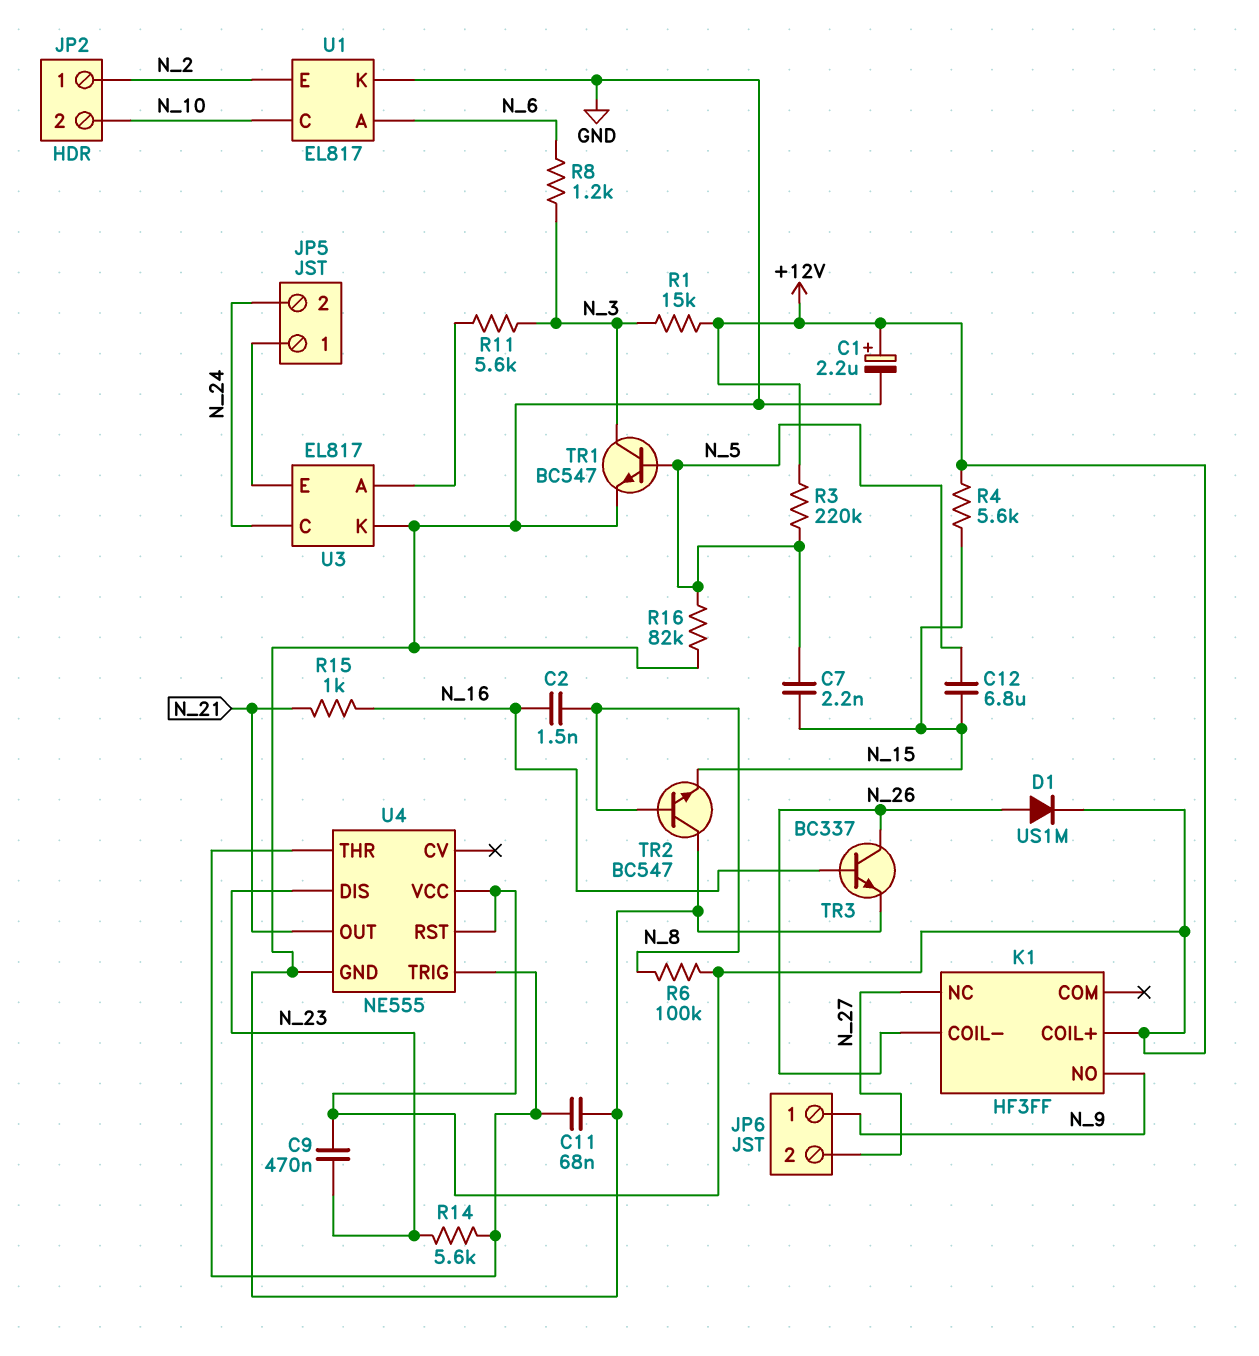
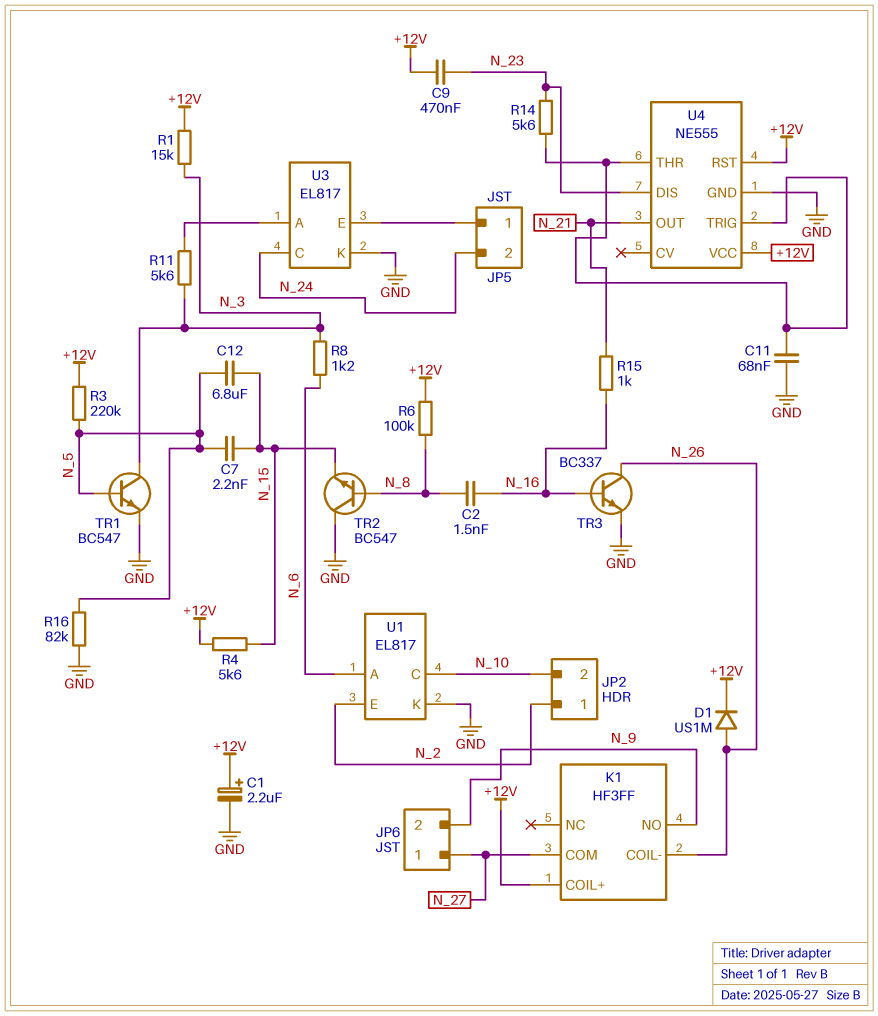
JP6 pin 1: N_9 -> N_27
JP6 pin 2: N_27 -> N_9
K1 pin COM: none -> N_27
K1 pin NC: N_27 -> none

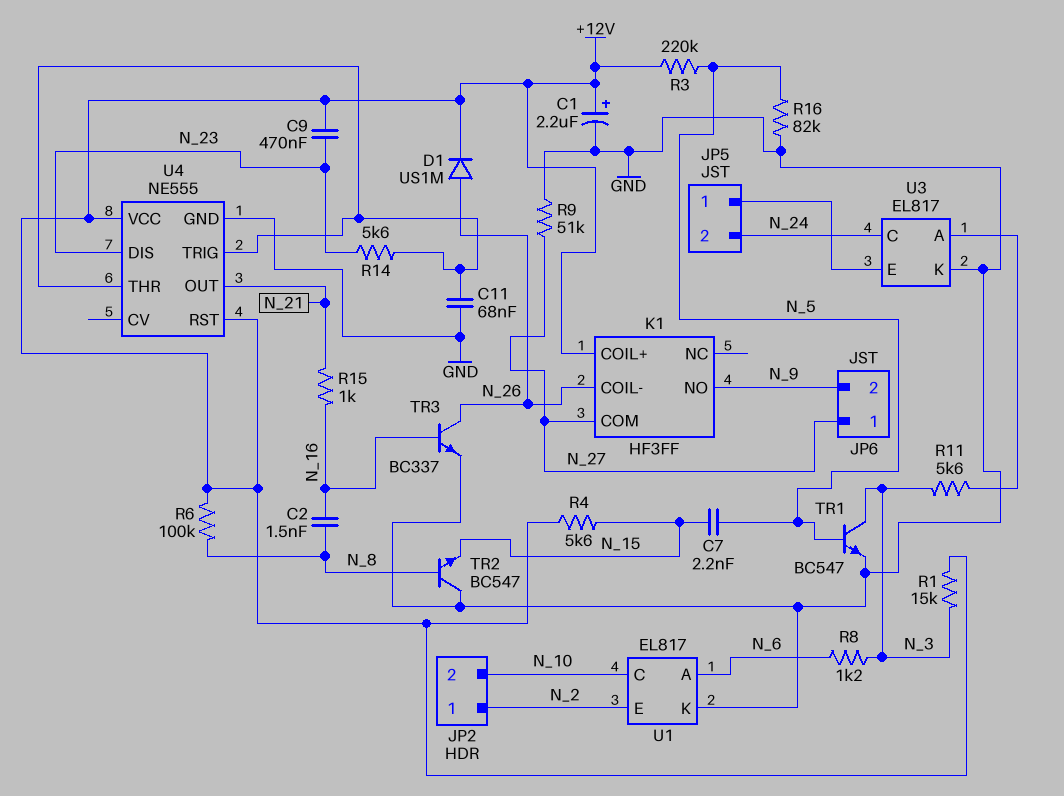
C12: 6.8uF (N_5, N_15) -> none
R9: none -> 51k (GND, N_27)

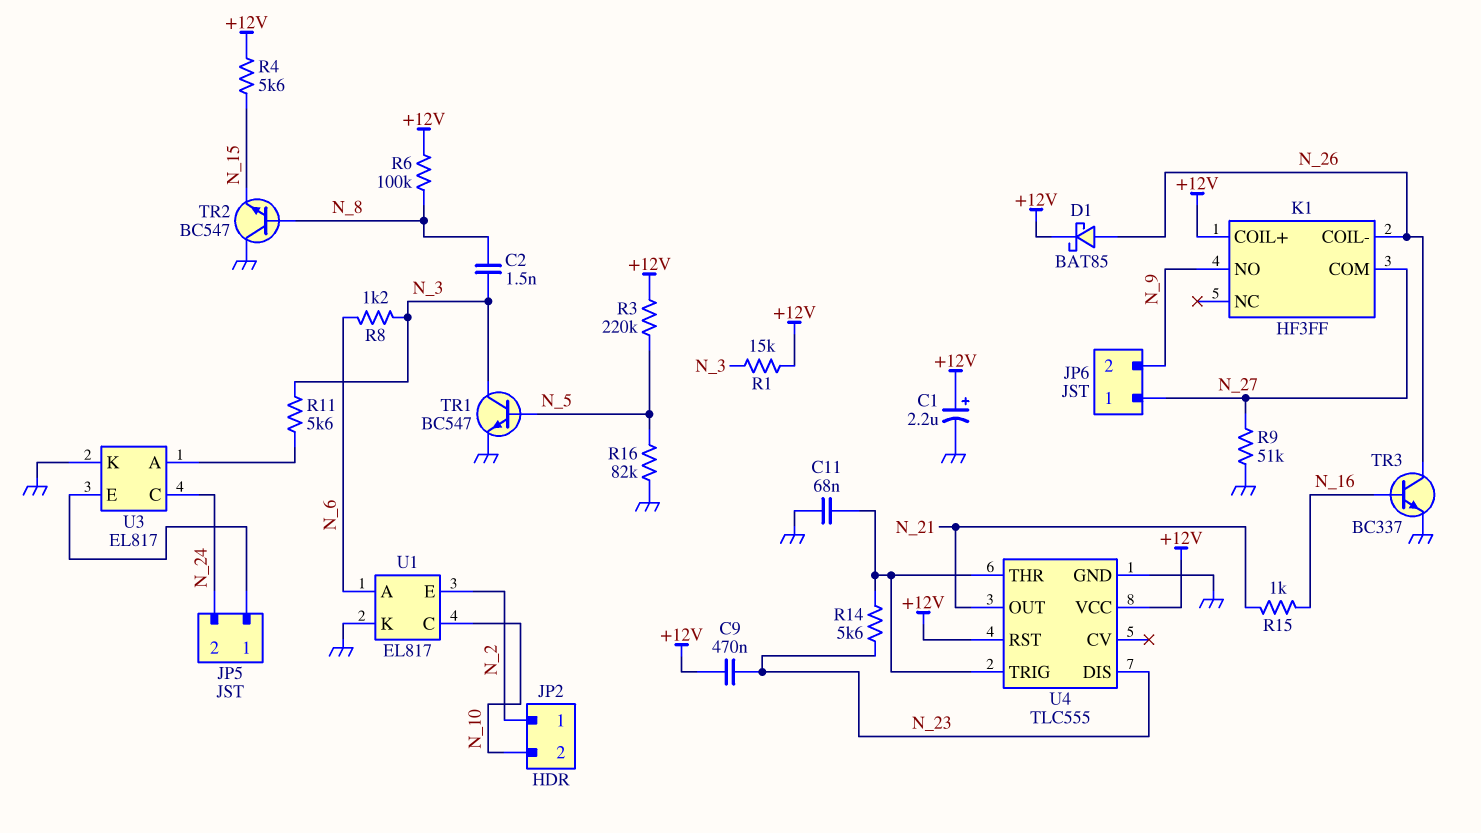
C2: 1.5nF (N_8, N_16) -> 1.5nF (N_3, N_8)
C7: 2.2nF (N_5, N_15) -> none
D1: diode US1M (A N_26, K +12V) -> schottky BAT85 (A N_26, K +12V)
U4: NE555 -> TLC555

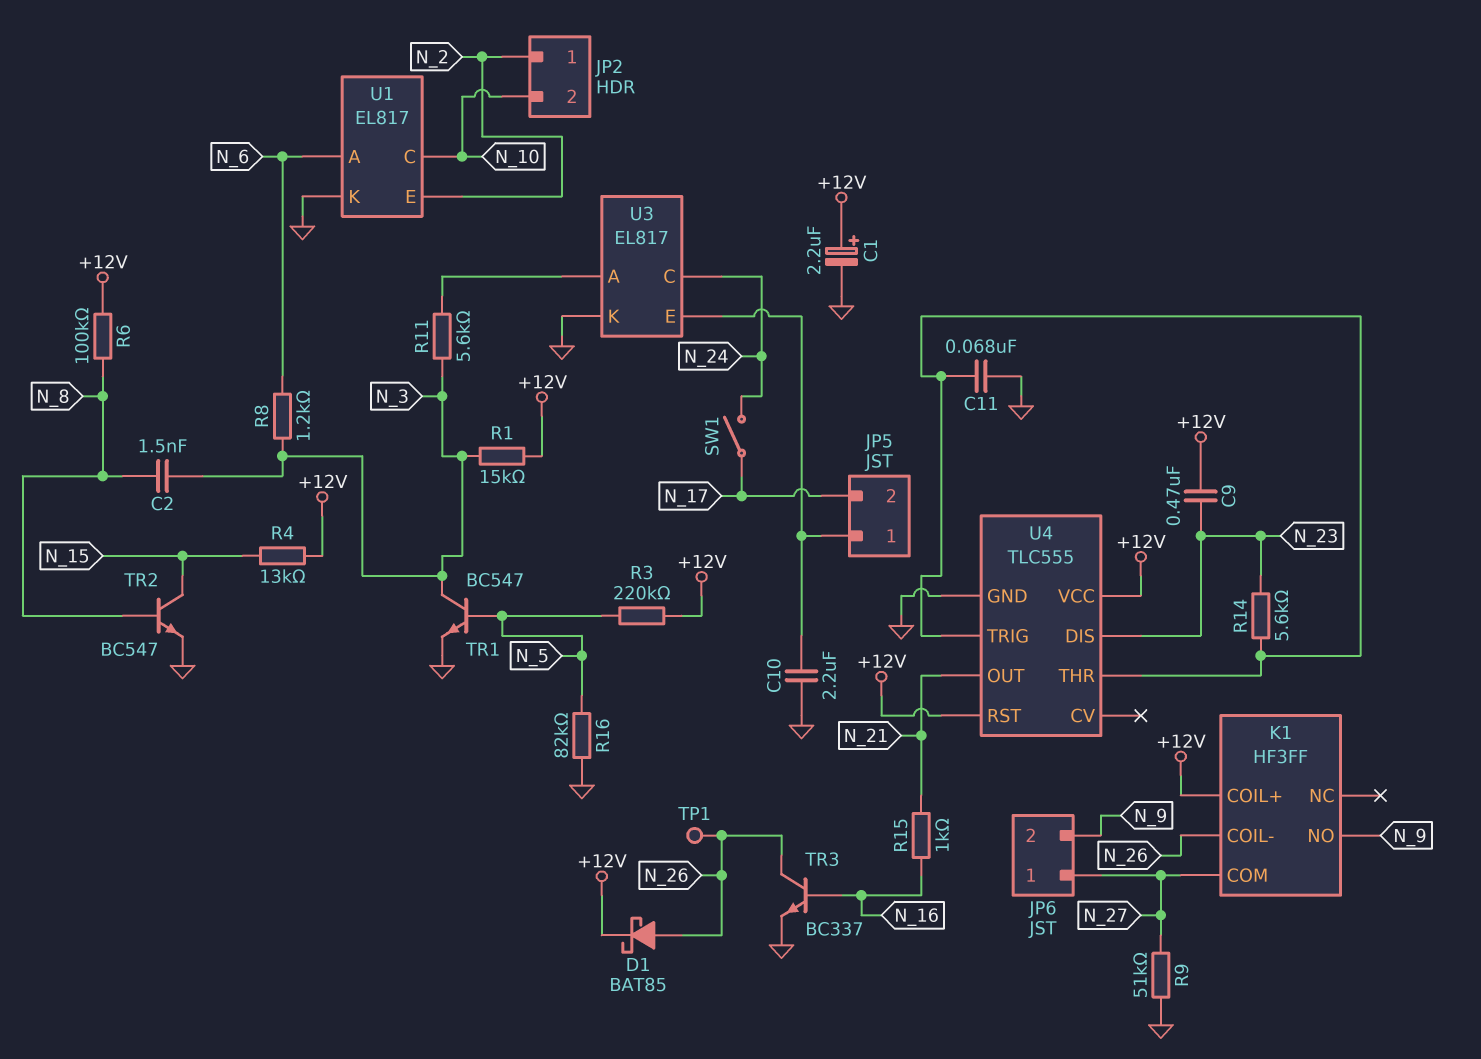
C10: none -> 2.2uF (GND, JP5/1)
JP5 pin 2: N_24 -> N_17
R4: 5.6k (+12V, N_15) -> 13k (+12V, N_15)
SW1: none -> switch (N_17, N_24)
TP1: none -> test point (N_26)
TR2: NPN BC547 (B N_8, C GND, E N_15) -> NPN BC547 (B N_8, C N_15, E GND)

